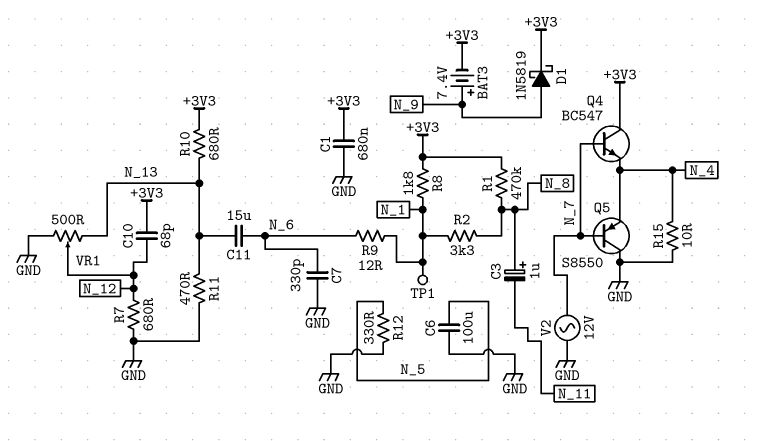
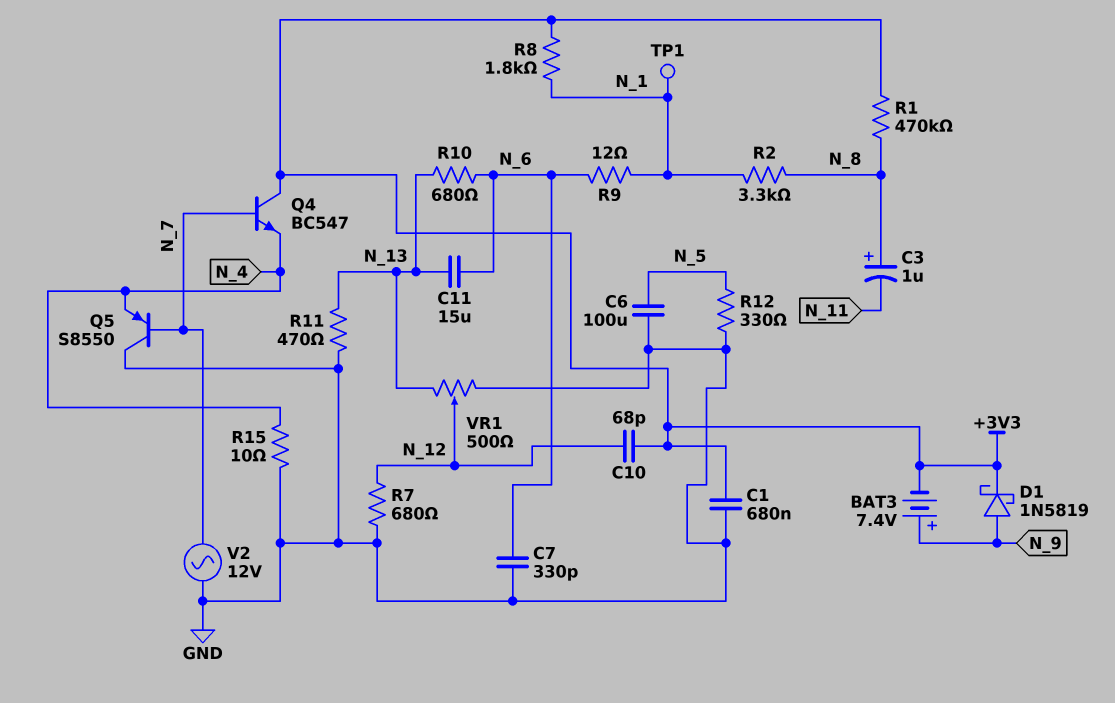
R10: 680 (+3V3, N_13) -> 680 (N_6, N_13)

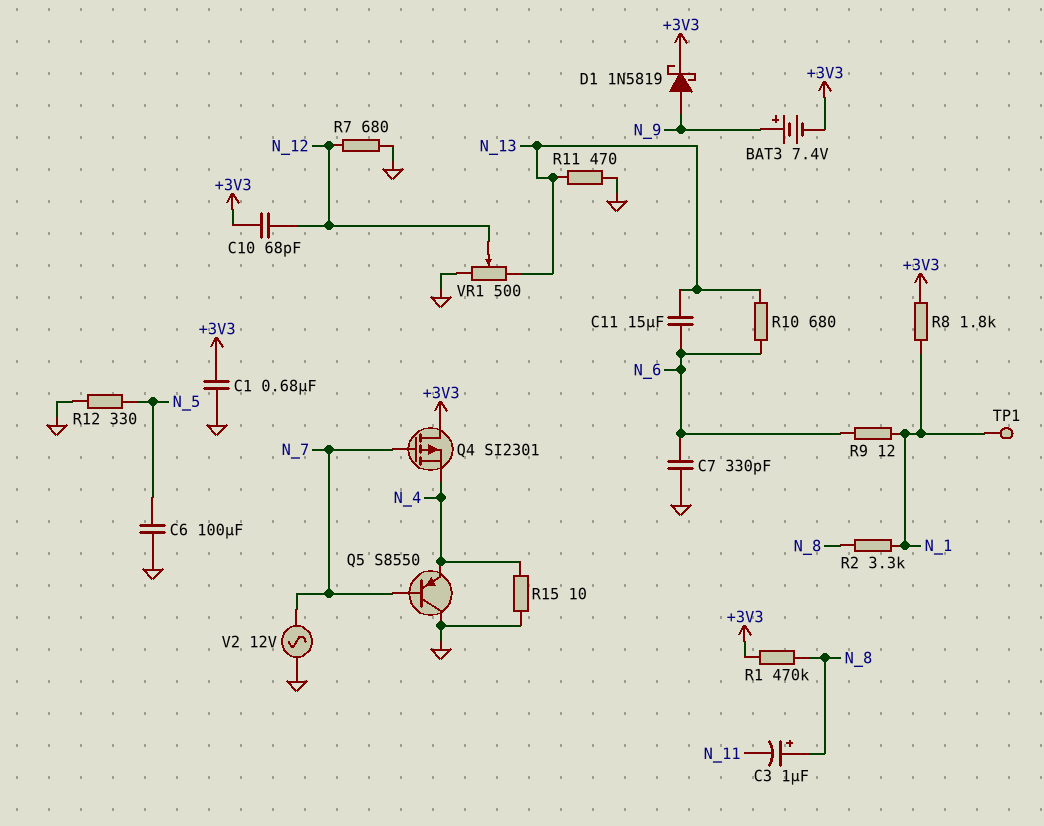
Q4: NPN BC547 (B N_7, C +3V3, E N_4) -> PMOS SI2301 (G N_7, D +3V3, S N_4)

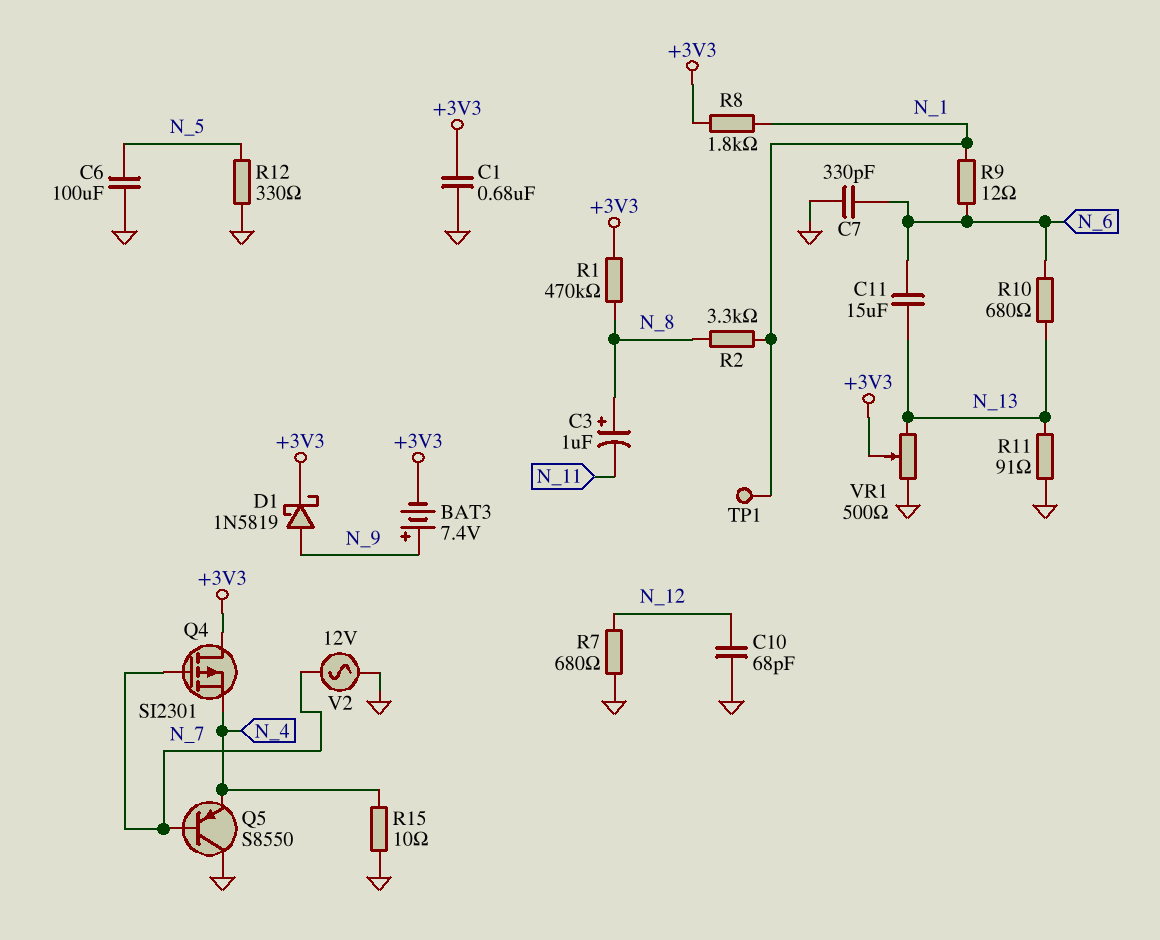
C10: 68pF (+3V3, N_12) -> 68pF (GND, N_12)
R11: 470 (GND, N_13) -> 91 (GND, N_13)
VR1: 500 (GND, N_13, wiper N_12) -> 500 (GND, N_13, wiper +3V3)

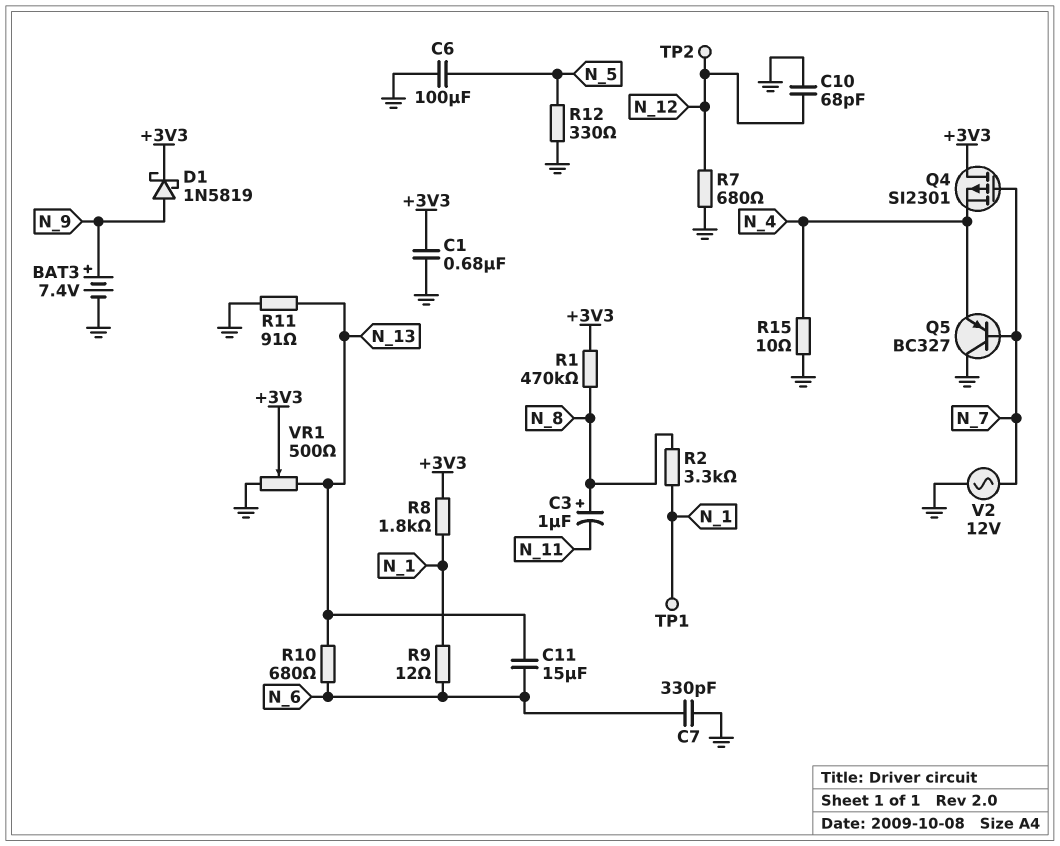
BAT3: 7.4V (plus N_9, minus +3V3) -> 7.4V (plus N_9, minus GND)
Q5: PNP S8550 (B N_7, C GND, E N_4) -> PNP BC327 (B N_7, C GND, E N_4)
TP2: none -> test point (N_12)

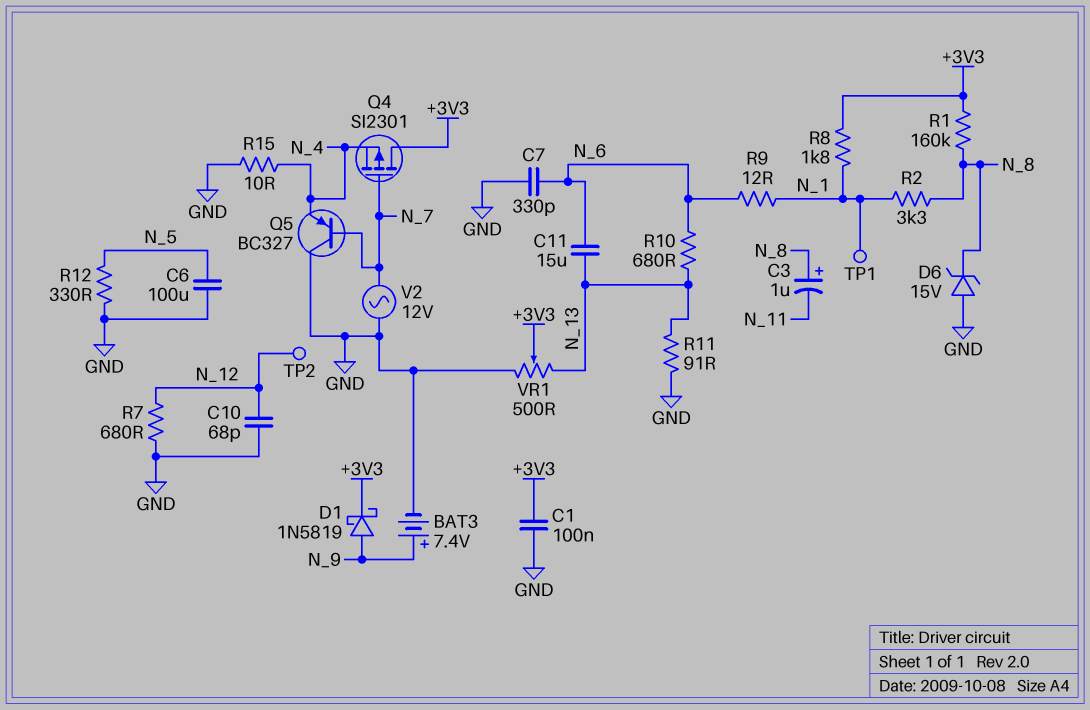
C1: 680nF (+3V3, GND) -> 100nF (+3V3, GND)
D6: none -> zener 15V (A GND, K N_8)
R1: 470k (+3V3, N_8) -> 160k (+3V3, N_8)

